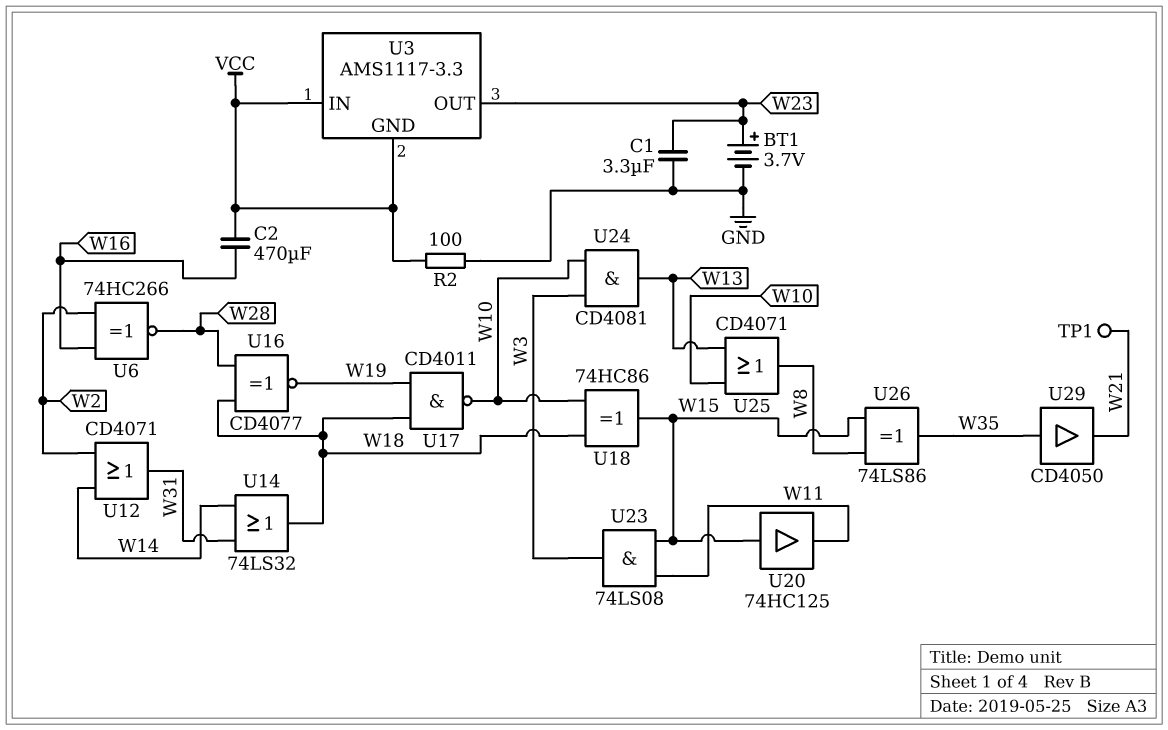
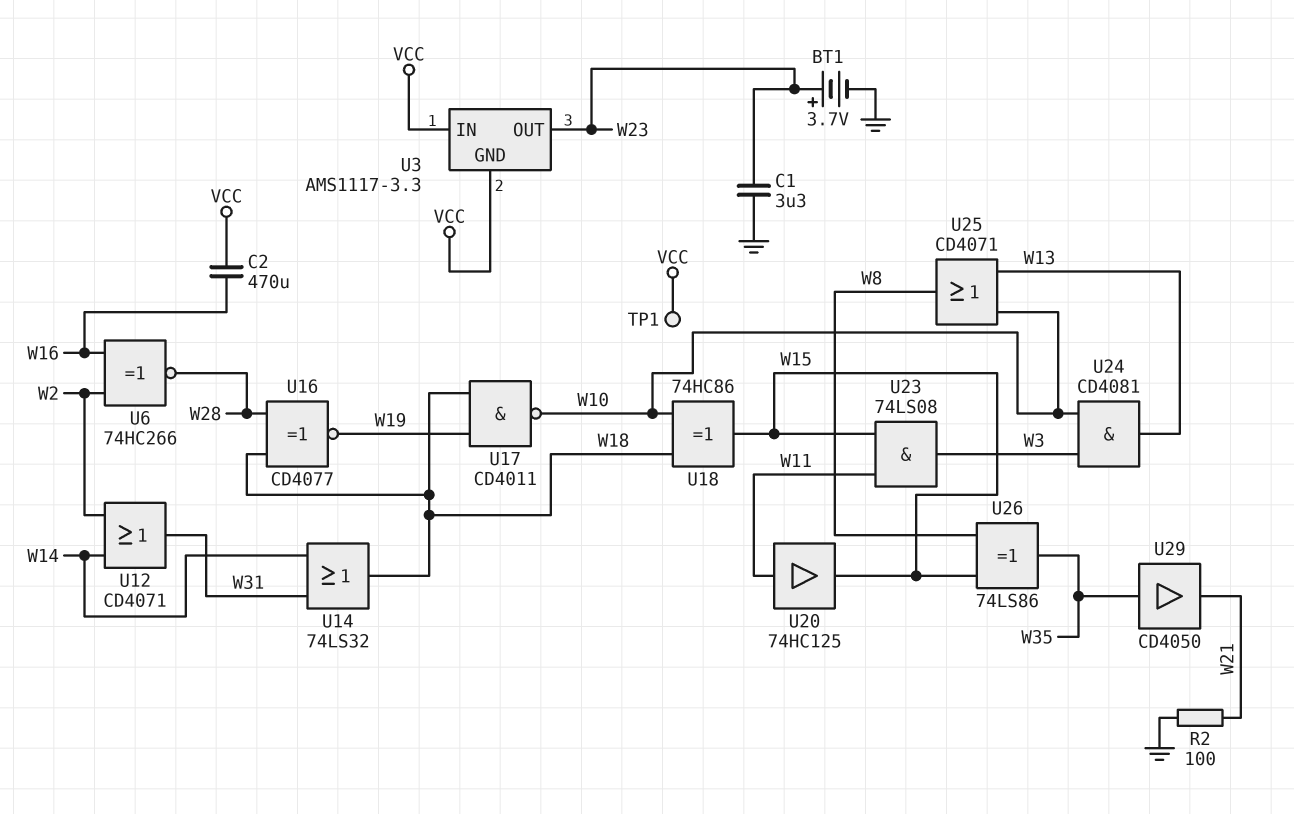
R2: 100 (GND, VCC) -> 100 (GND, W21)
TP1: test point (W21) -> test point (VCC)
U20: buffer 74HC125 (in W15, out W11) -> buffer 74HC125 (in W11, out W15)

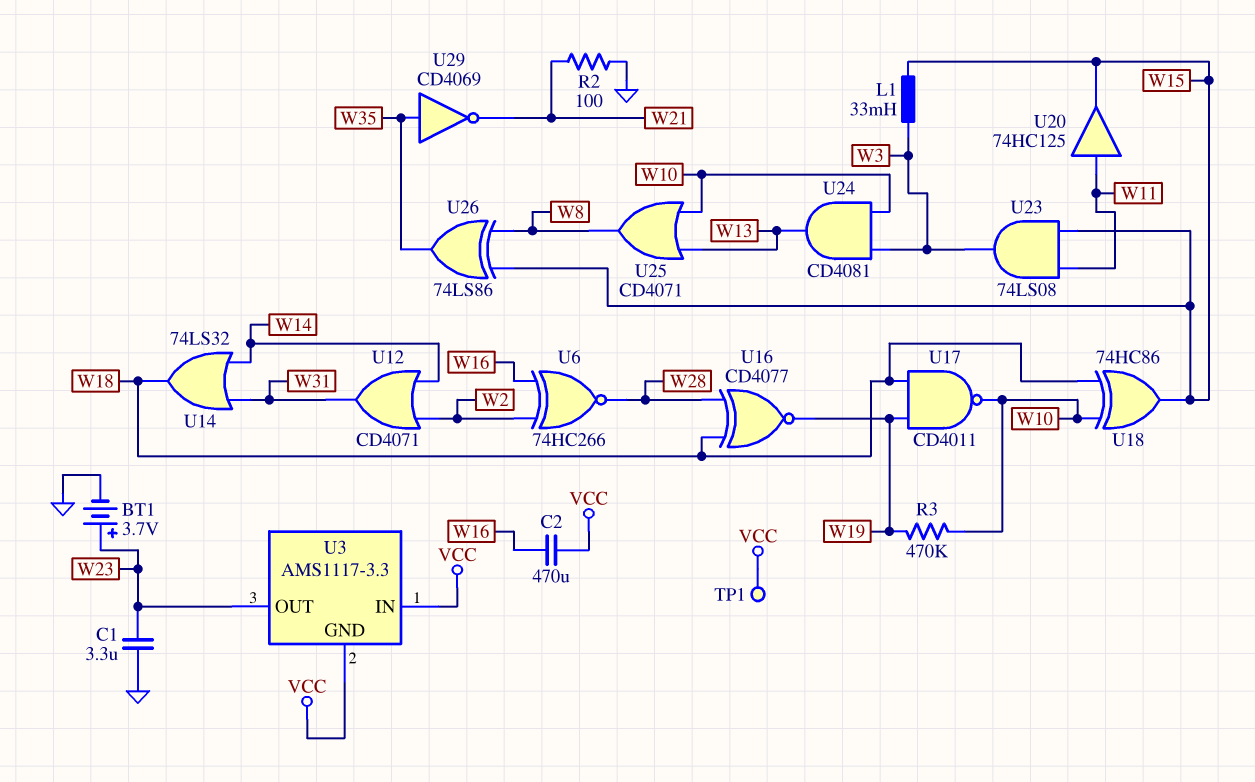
L1: none -> 33mH (W3, W15)
R3: none -> 470k (W10, W19)
U29: buffer CD4050 (in W35, out W21) -> NOT CD4069 (in W35, out W21)

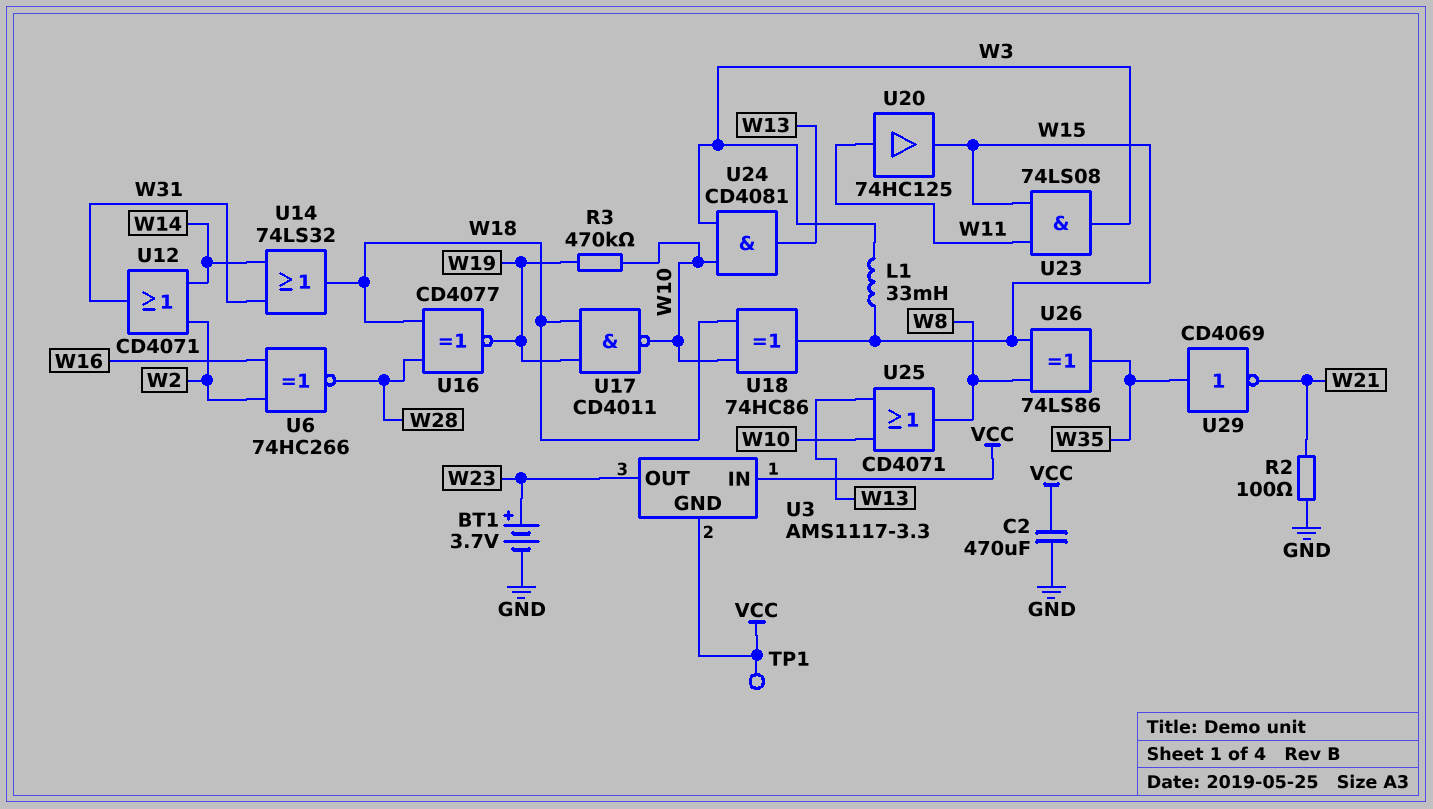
C1: 3.3uF (GND, W23) -> none
C2: 470uF (VCC, W16) -> 470uF (GND, VCC)

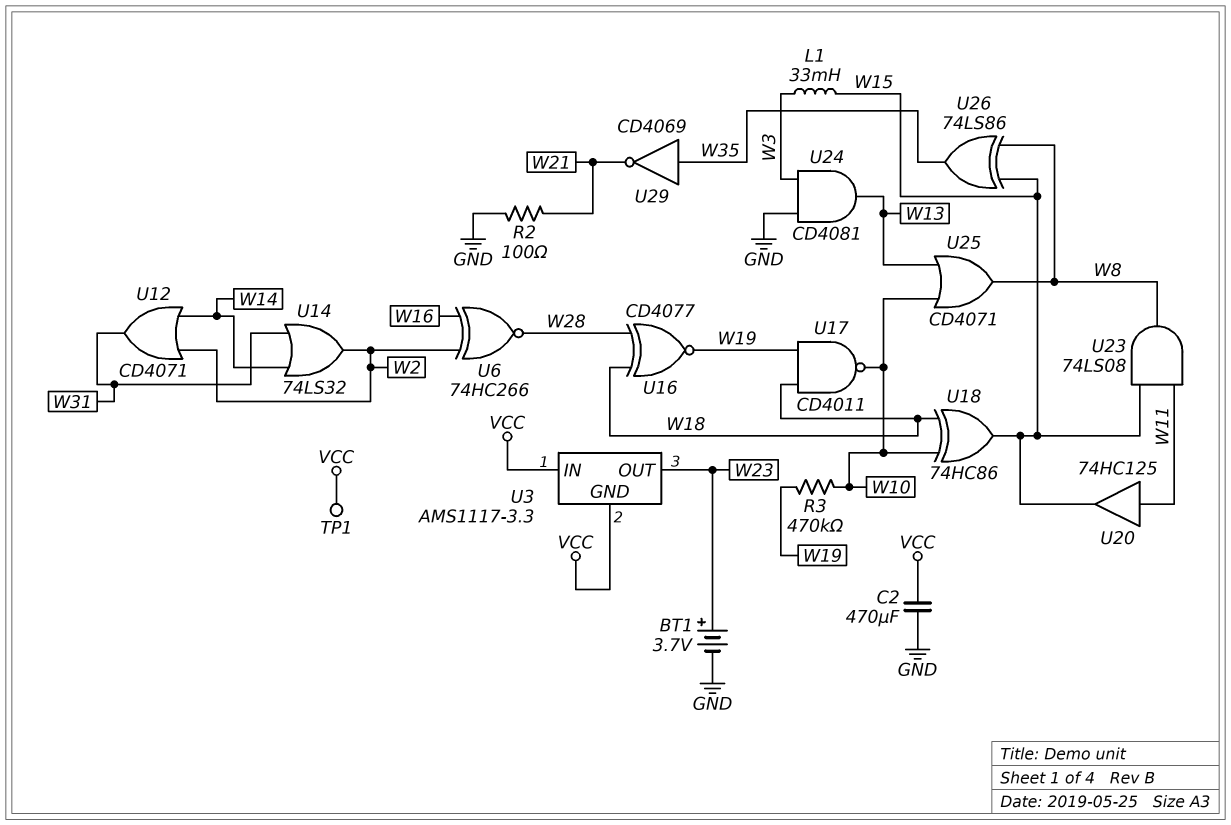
U14: OR 74LS32 (in W14, in W31, out W18) -> OR 74LS32 (in W14, in W31, out W2)
U23: AND 74LS08 (in W11, in W15, out W3) -> AND 74LS08 (in W11, in W15, out W8)
U24: AND CD4081 (in W3, in W10, out W13) -> AND CD4081 (in GND, in W3, out W13)

